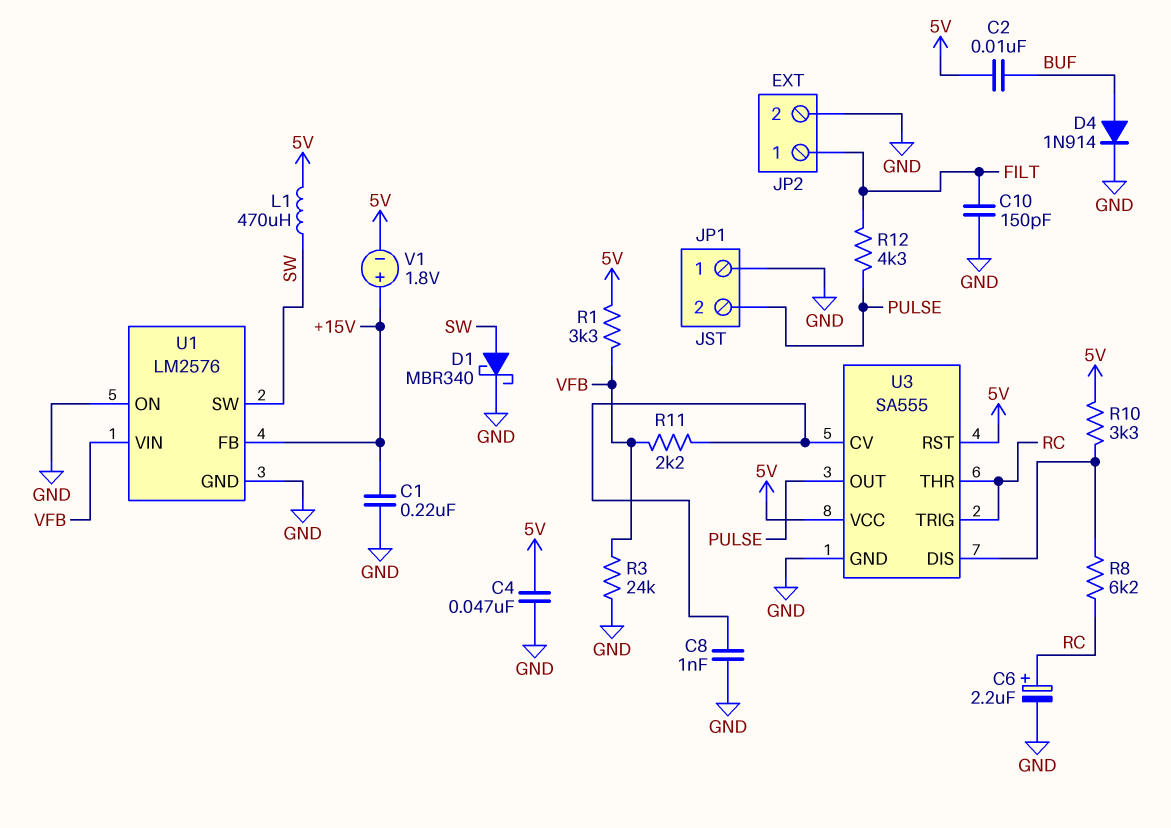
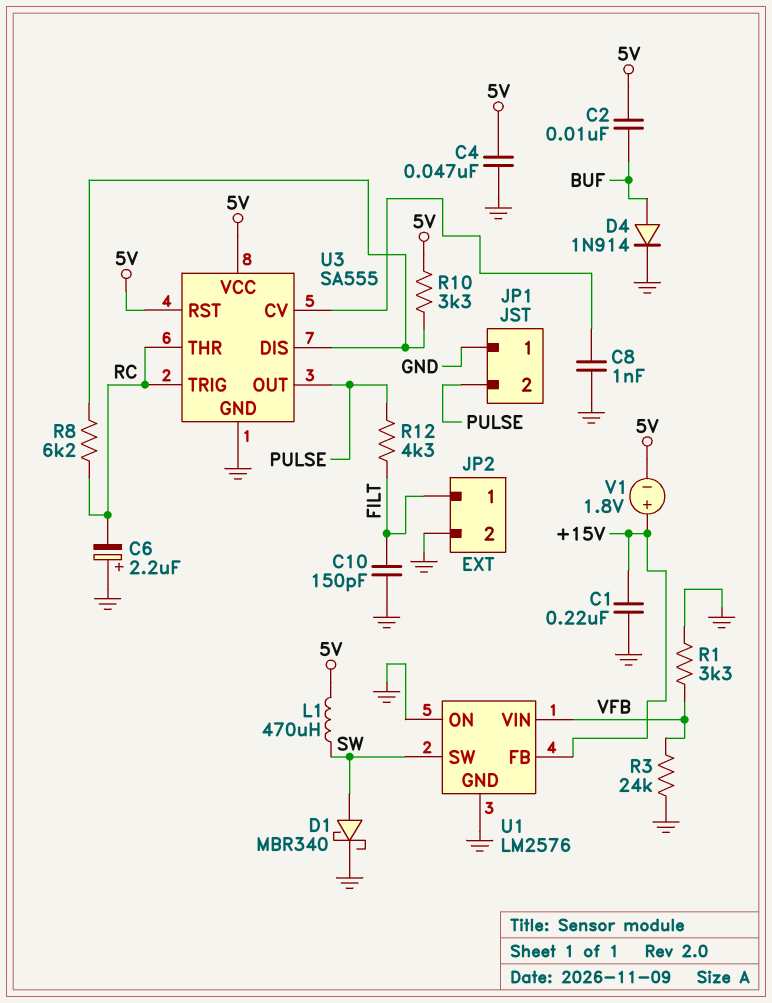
C6: 2.2uF (plus RC, minus GND) -> 2.2uF (plus GND, minus RC)
R1: 3.3k (5V, VFB) -> 3.3k (GND, VFB)
R11: 2.2k (U3/CV, VFB) -> none

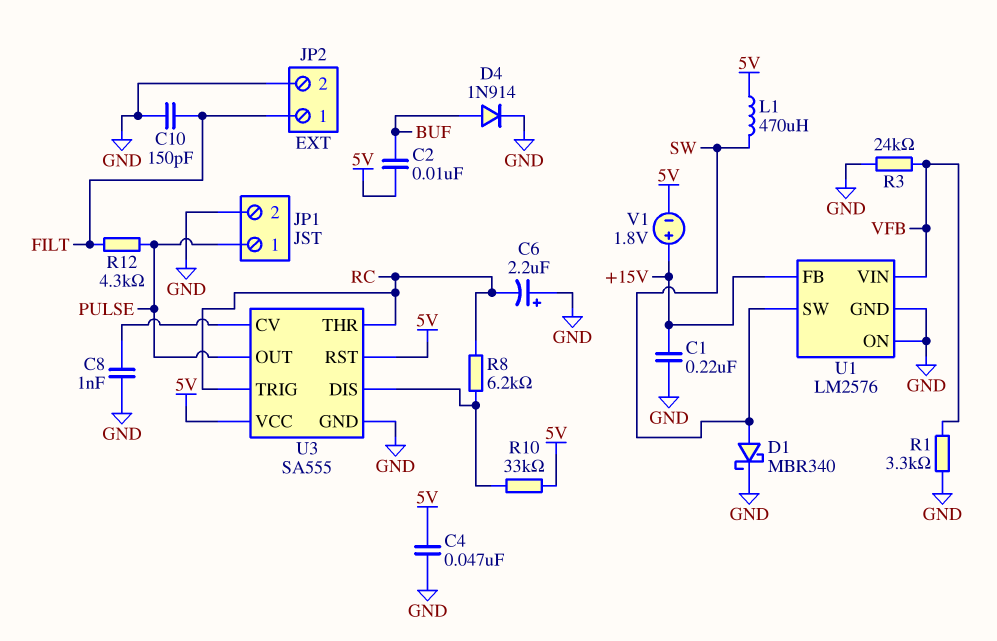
JP1 pin 1: GND -> PULSE
JP1 pin 2: PULSE -> GND
R10: 3.3k (5V, U3/DIS) -> 33k (5V, U3/DIS)

